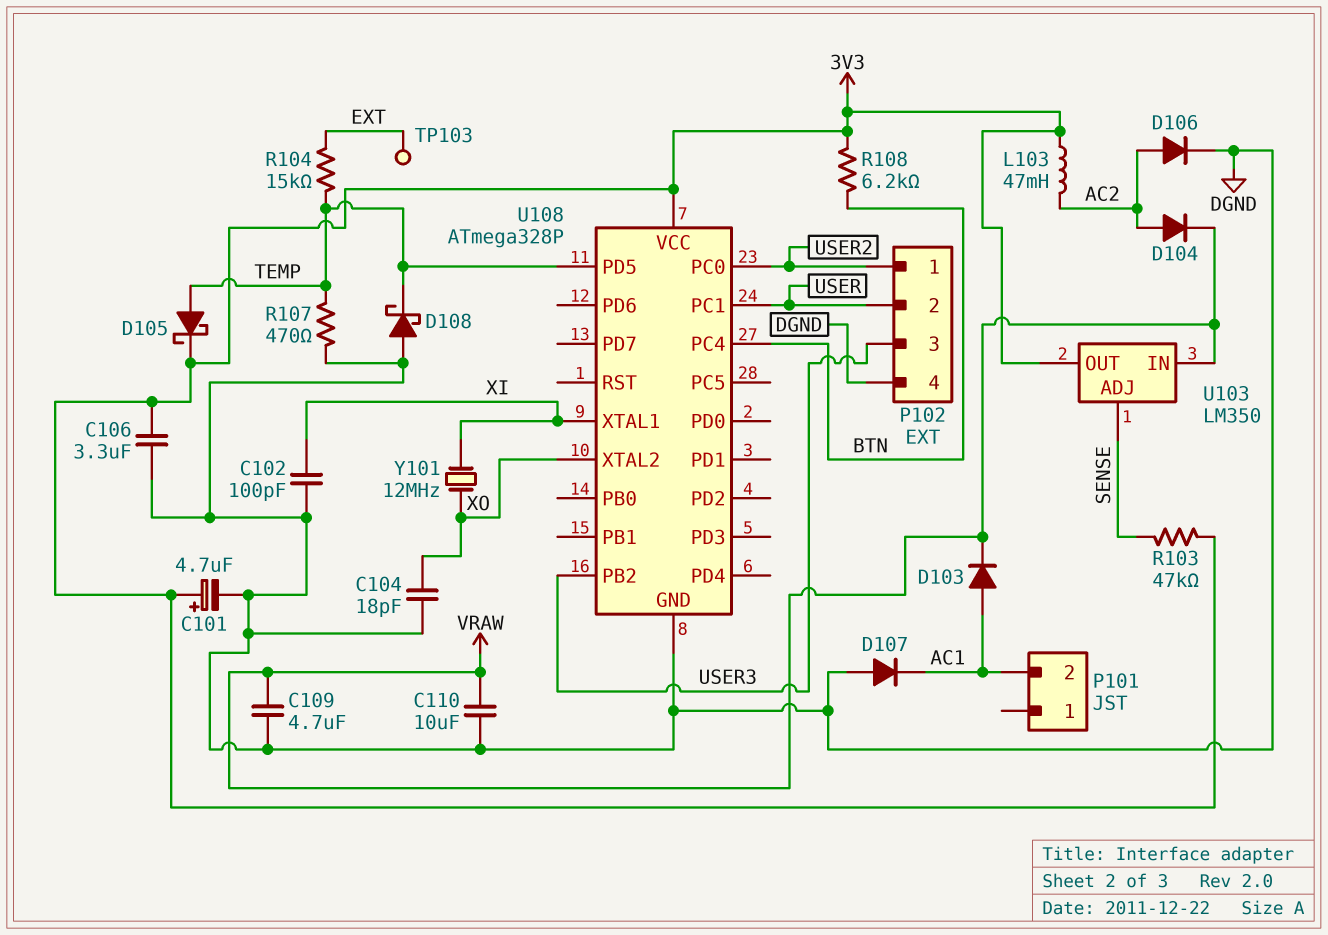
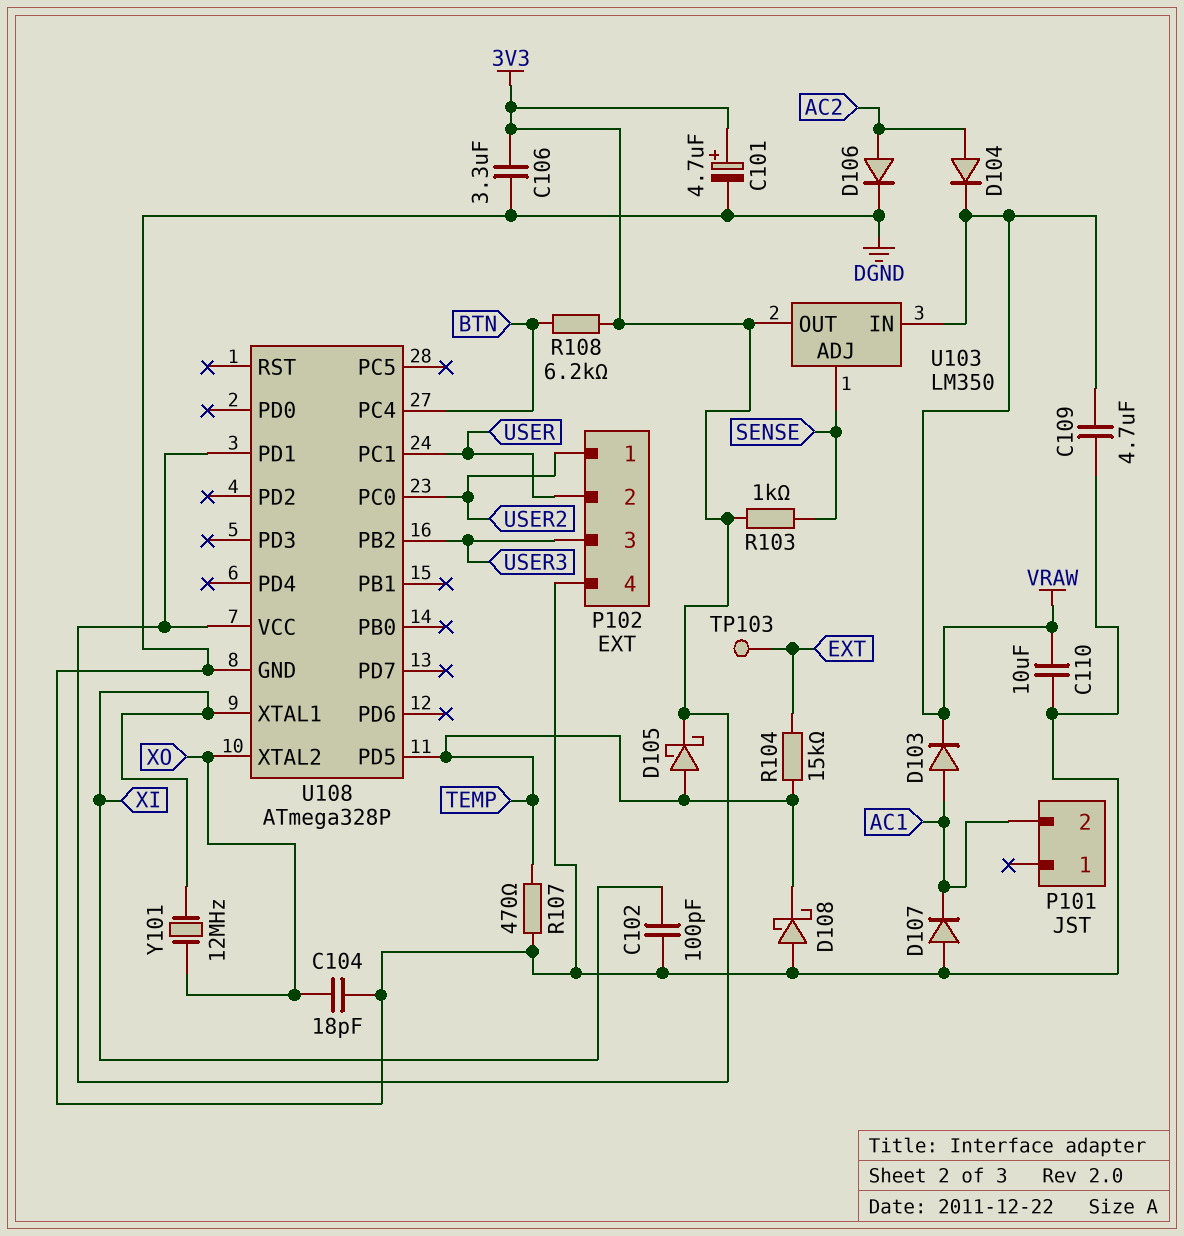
L103: 47mH (3V3, AC2) -> none
R103: 47k (3V3, SENSE) -> 1k (3V3, SENSE)
U108 pin PD1: none -> 3V3

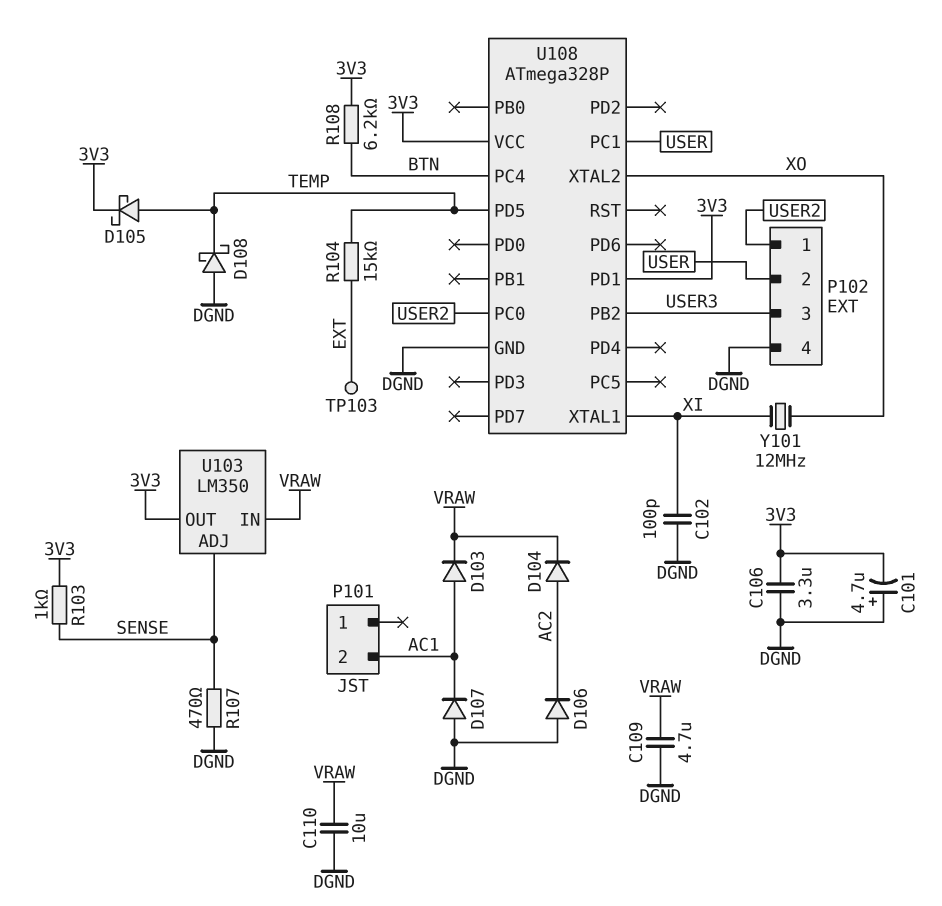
C101: 4.7uF (plus 3V3, minus DGND) -> 4.7uF (plus DGND, minus 3V3)
C104: 18pF (DGND, XO) -> none
D106: diode (A AC2, K DGND) -> diode (A DGND, K AC2)
R107: 470 (DGND, TEMP) -> 470 (DGND, SENSE)

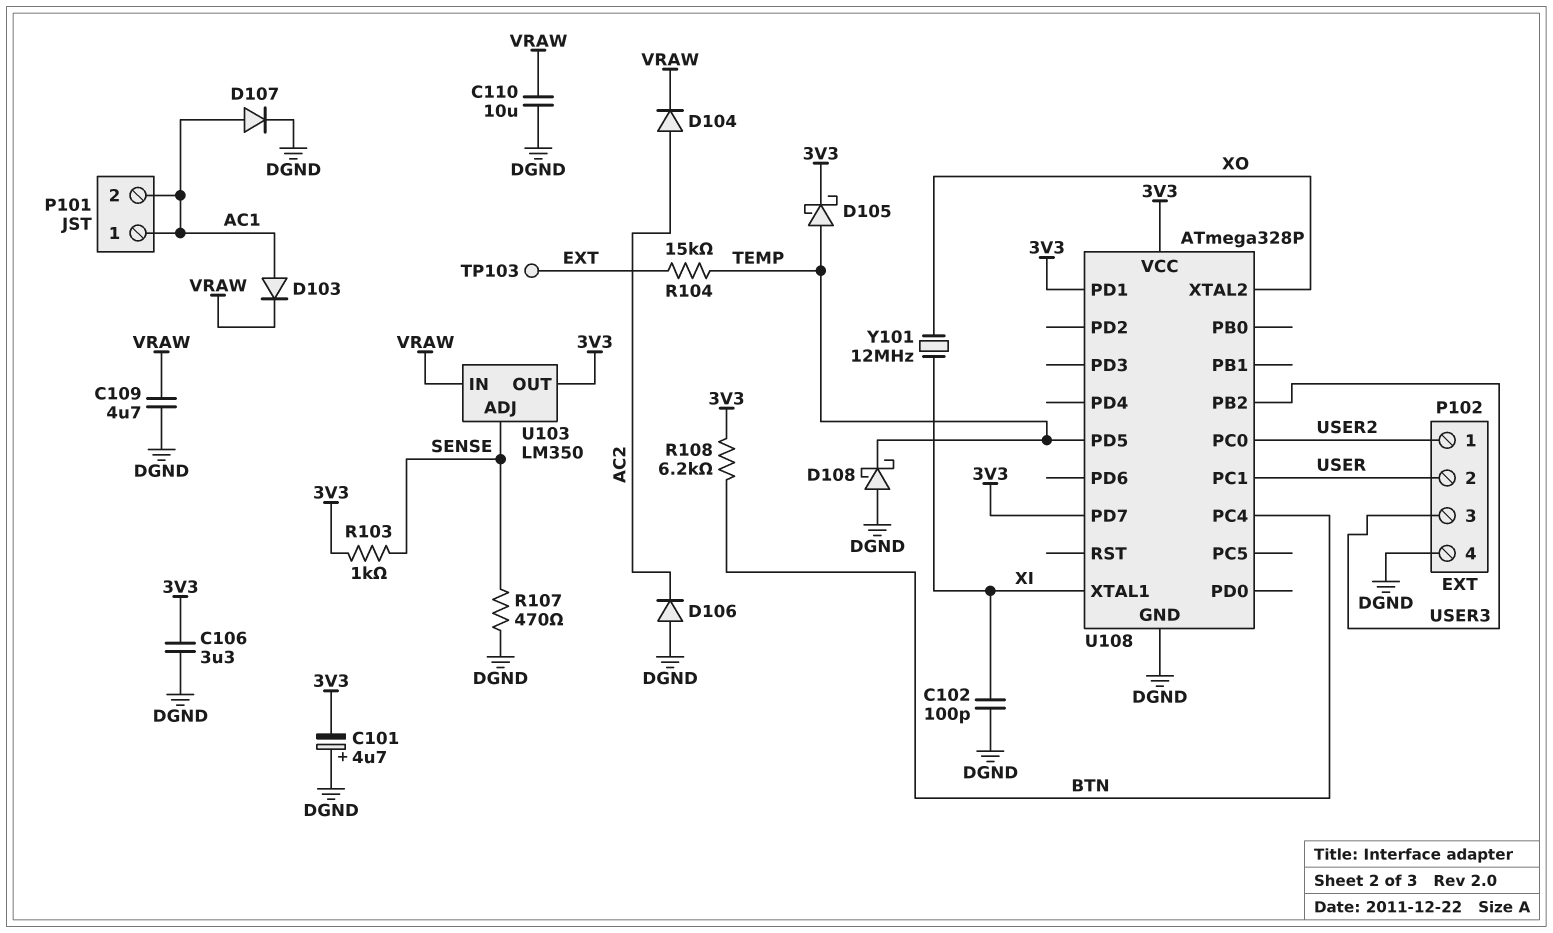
D107: diode (A DGND, K AC1) -> diode (A AC1, K DGND)
P101 pin 1: none -> AC1
U108 pin PD7: none -> 3V3

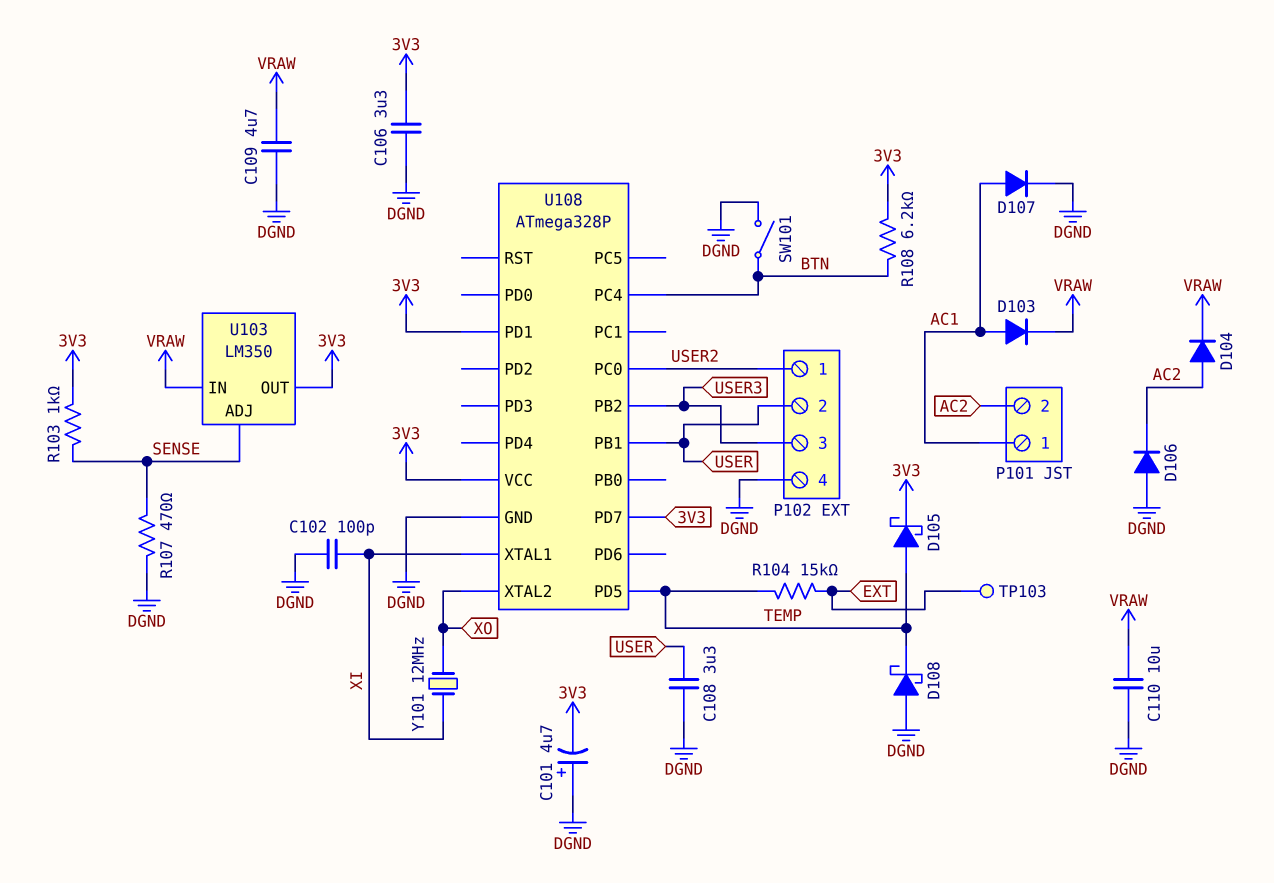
C108: none -> 3.3uF (DGND, USER)
P101 pin 2: AC1 -> AC2
SW101: none -> switch (BTN, DGND)
U108 pin PB1: none -> USER
U108 pin PC1: USER -> none

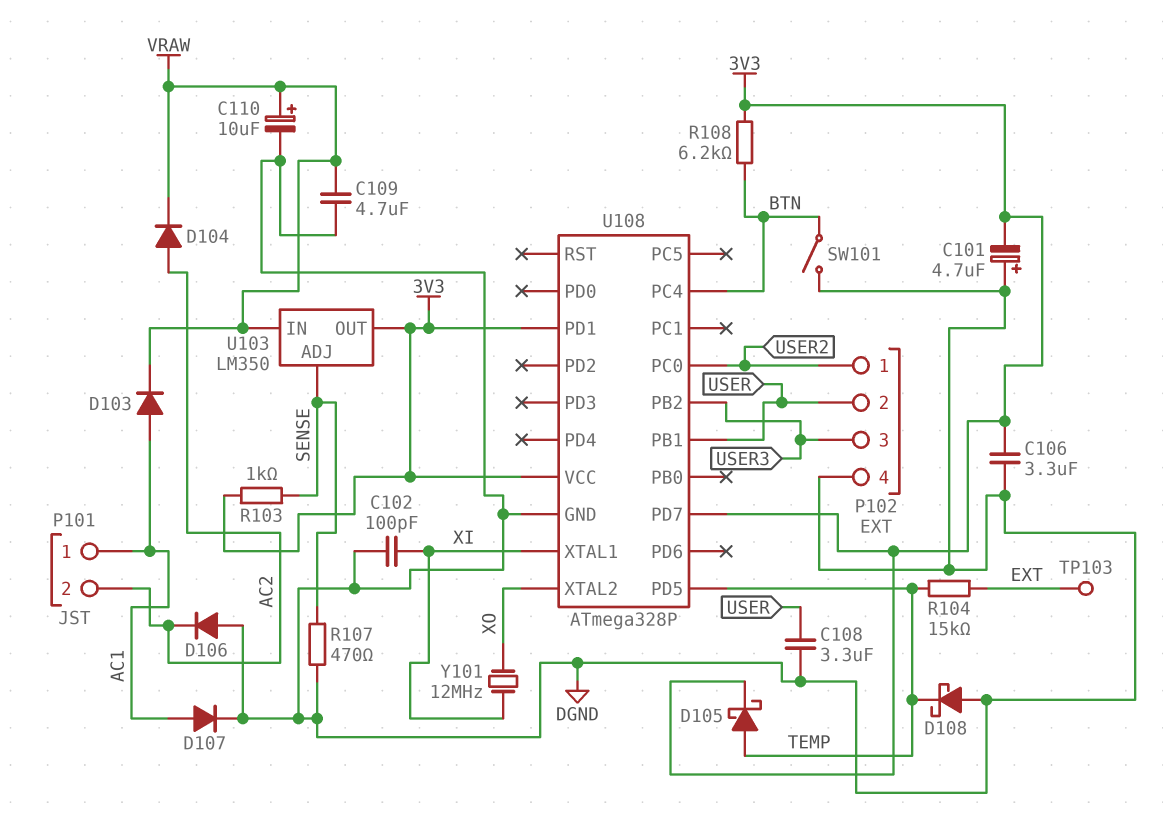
C110: 10uF (DGND, VRAW) -> 10uF (plus VRAW, minus DGND)

